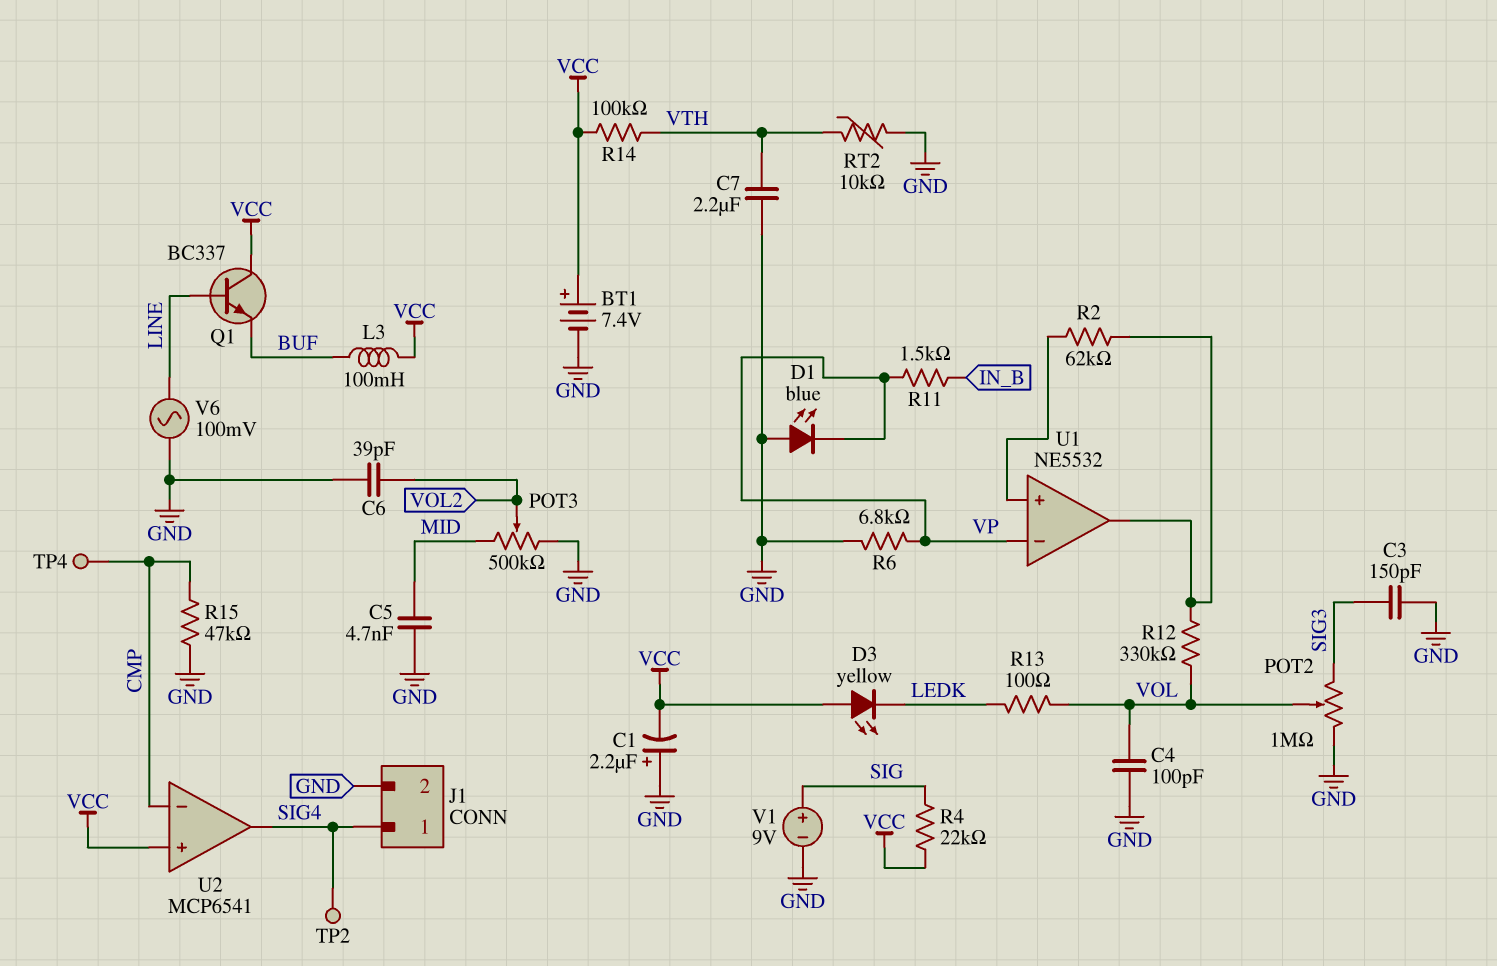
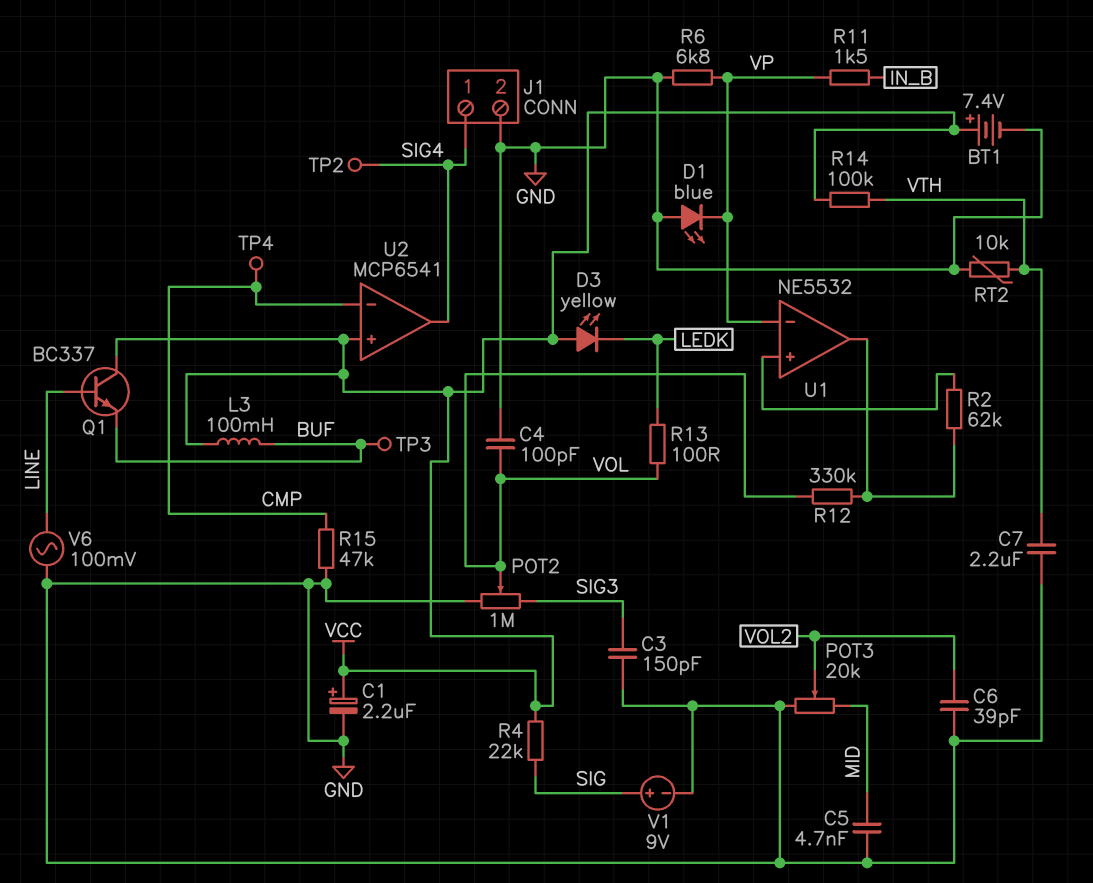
C1: 2.2uF (plus GND, minus VCC) -> 2.2uF (plus VCC, minus GND)
POT3: 500k (GND, MID, wiper VOL2) -> 20k (GND, MID, wiper VOL2)
TP3: none -> test point (BUF)

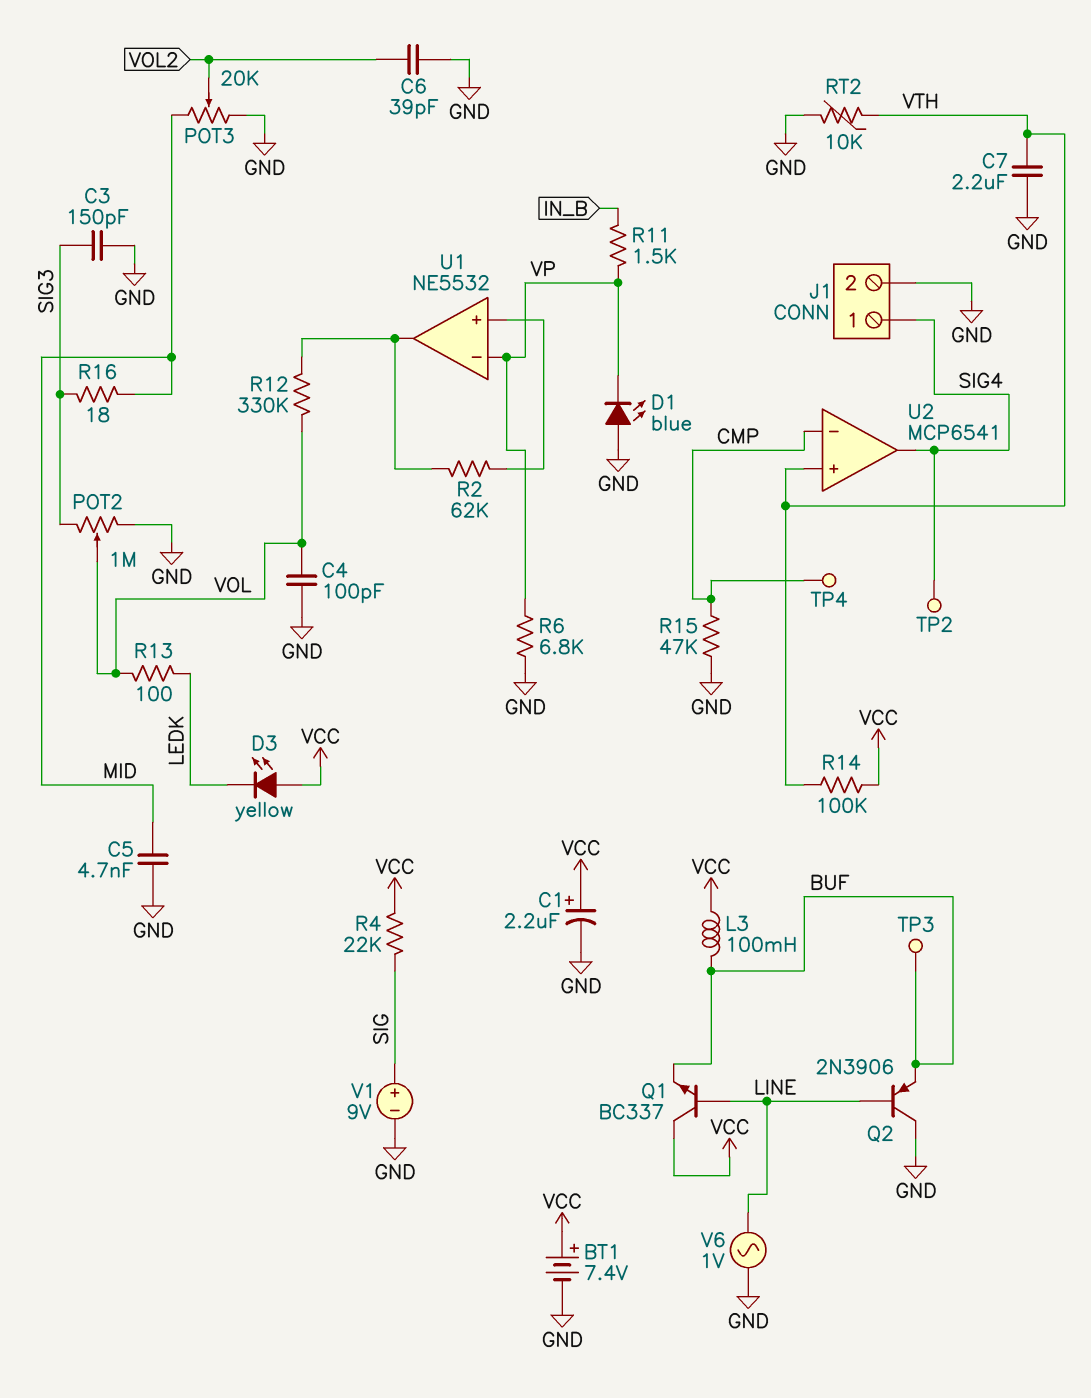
Q2: none -> PNP 2N3906 (B LINE, C GND, E BUF)
R16: none -> 18 (MID, SIG3)
U2 pin in+: VCC -> VTH
V6: AC 100mV (GND, LINE) -> AC 1V (GND, LINE)

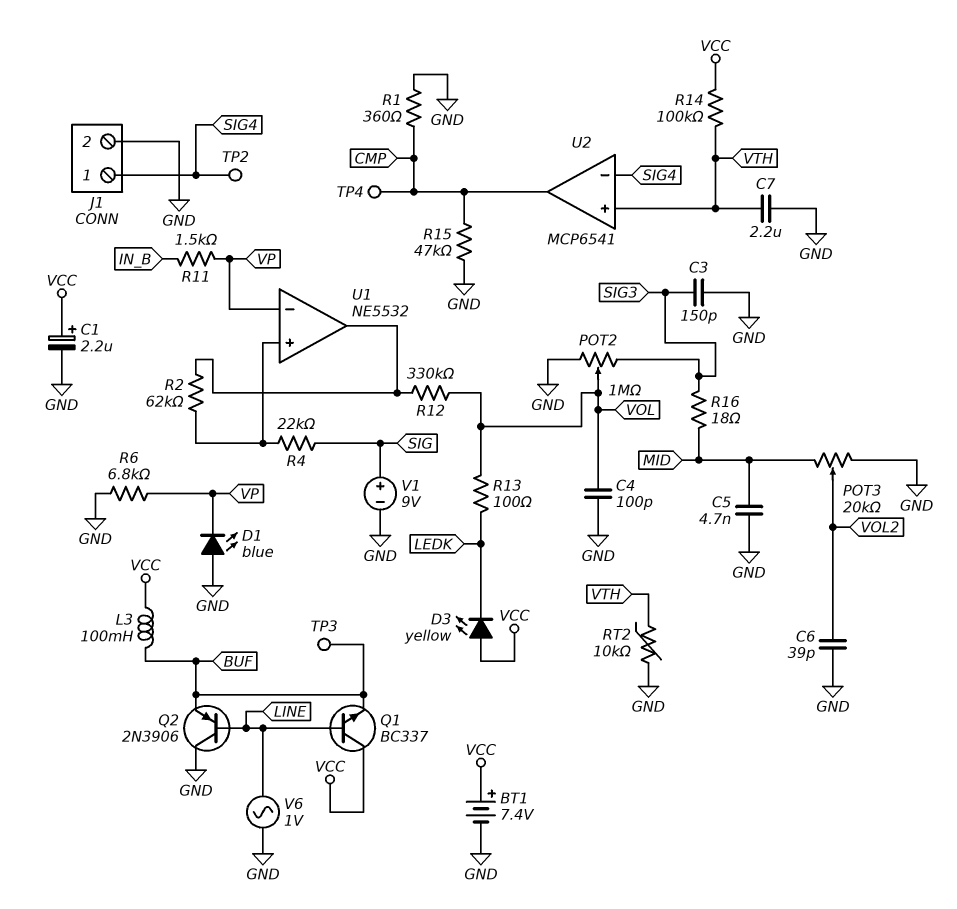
R1: none -> 360 (CMP, GND)
R4: 22k (SIG, VCC) -> 22k (SIG, U1/in+)
U2 pin in-: CMP -> SIG4
U2 pin out: SIG4 -> CMP

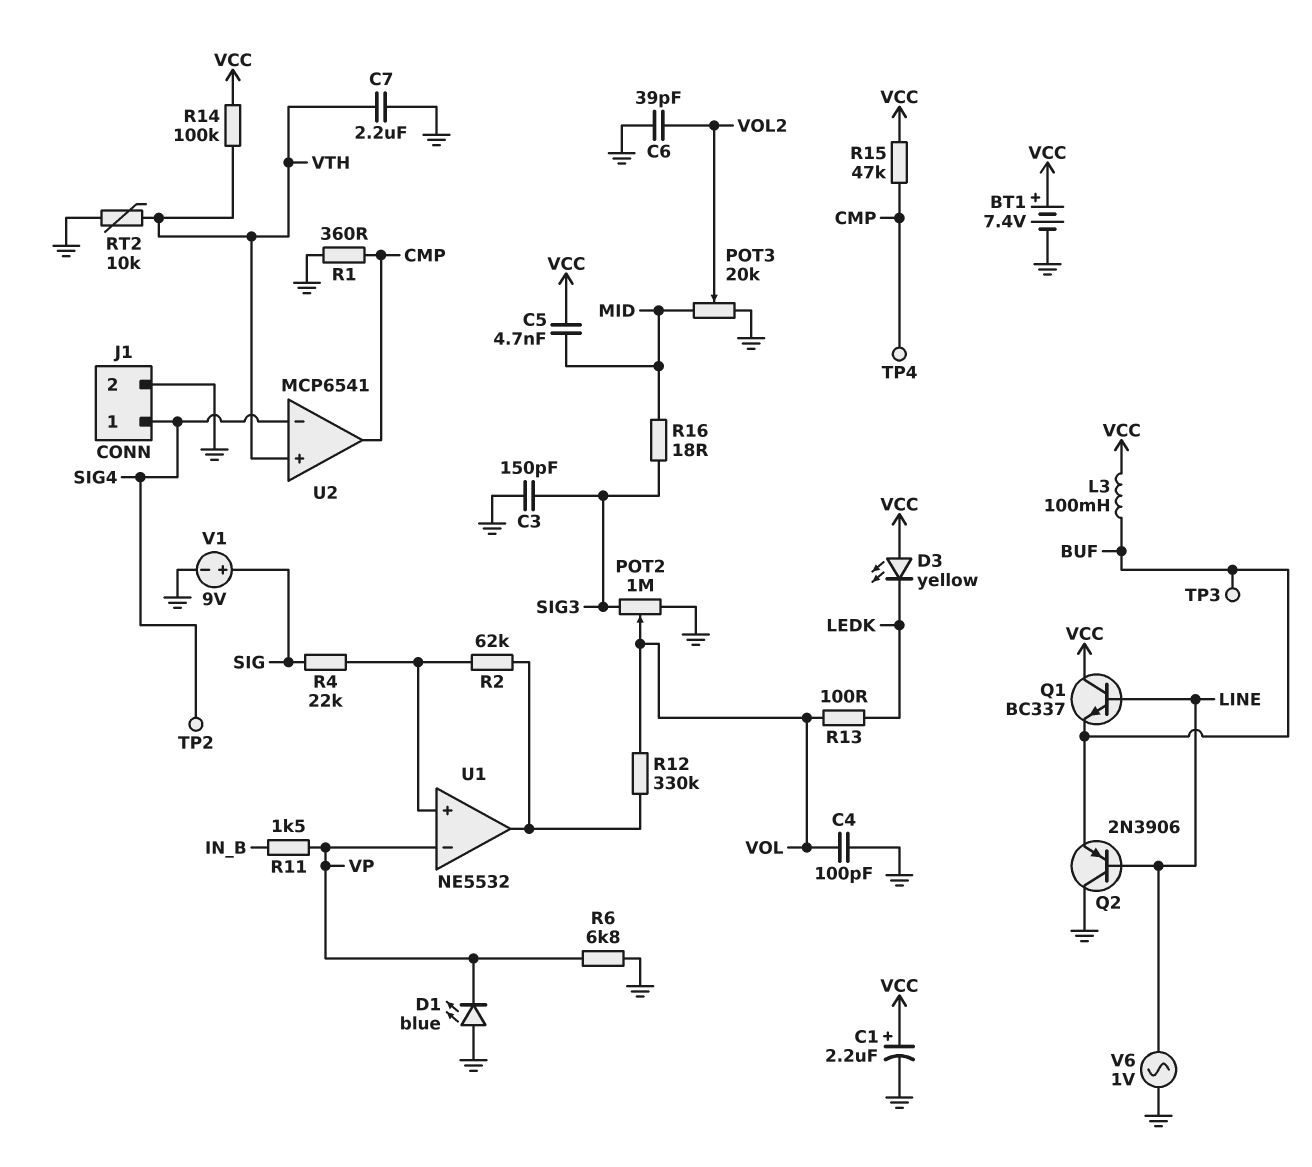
C5: 4.7nF (GND, MID) -> 4.7nF (MID, VCC)
R15: 47k (CMP, GND) -> 47k (CMP, VCC)

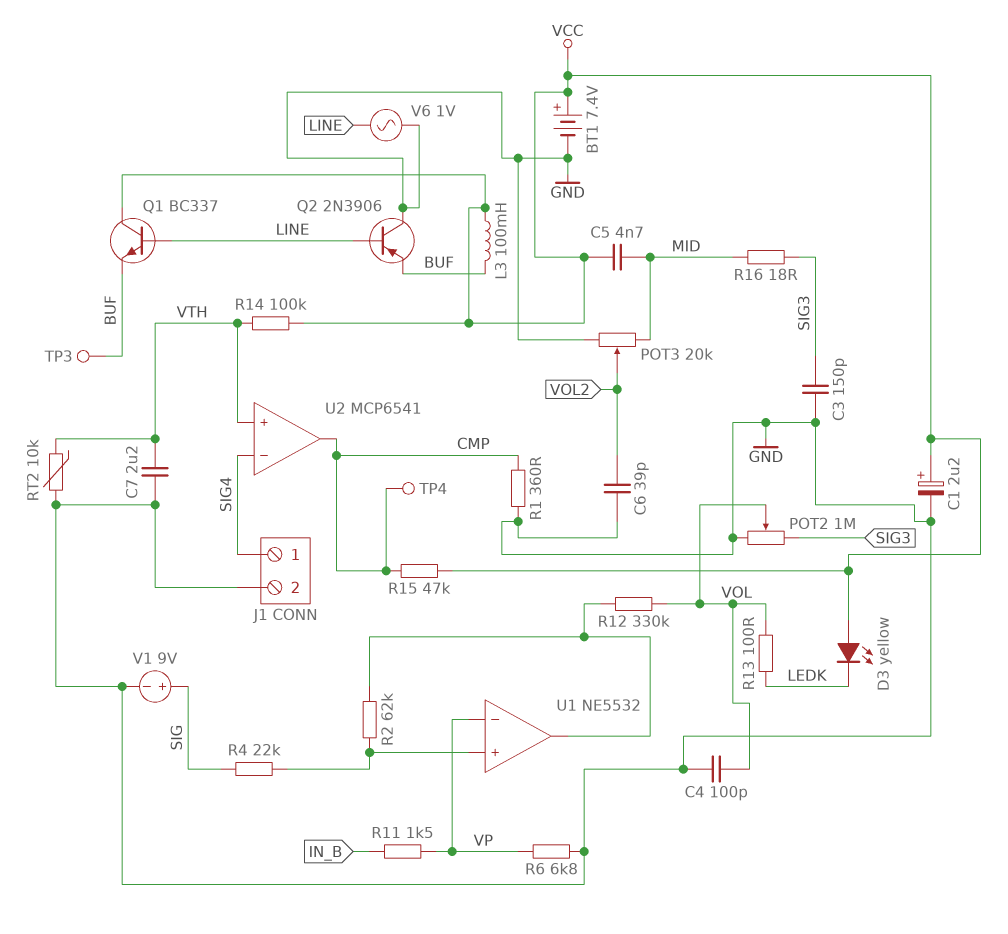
D1: LED blue (A GND, K VP) -> none
TP2: test point (SIG4) -> none

